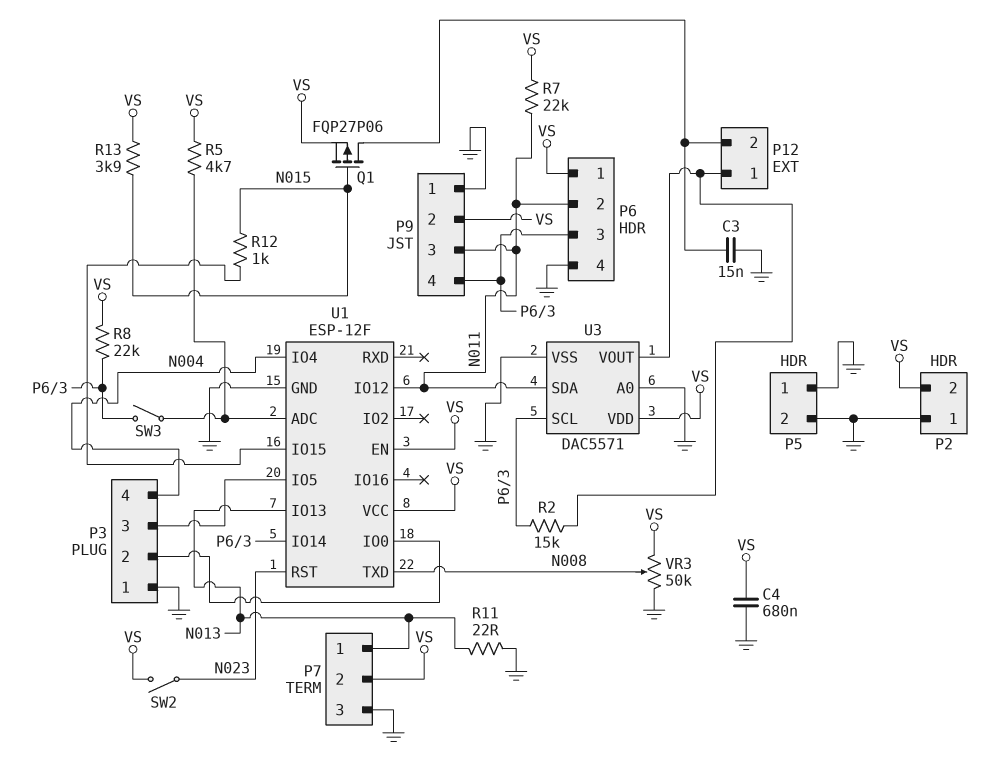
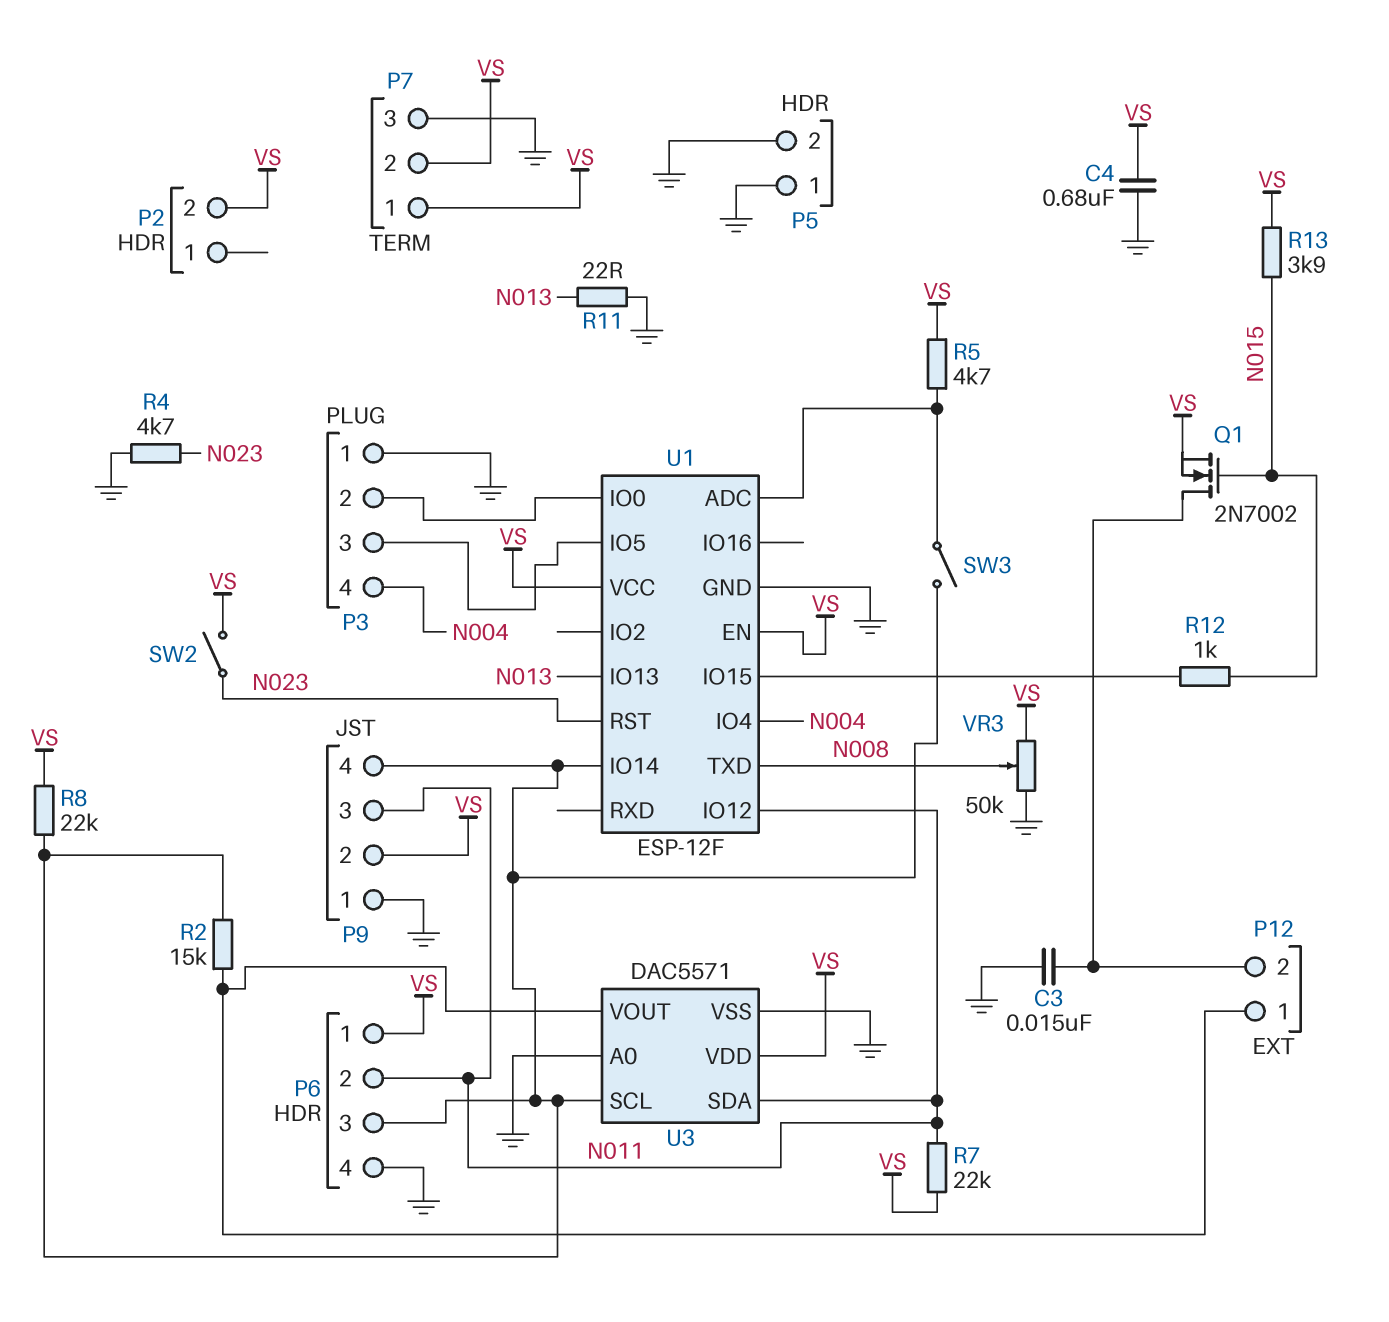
P2 pin 1: GND -> none
P7 pin 1: N013 -> VS
Q1: PMOS FQP27P06 (G N015, D P12/2, S VS) -> NMOS 2N7002 (G N015, D P12/2, S VS)
R4: none -> 4.7k (GND, N023)

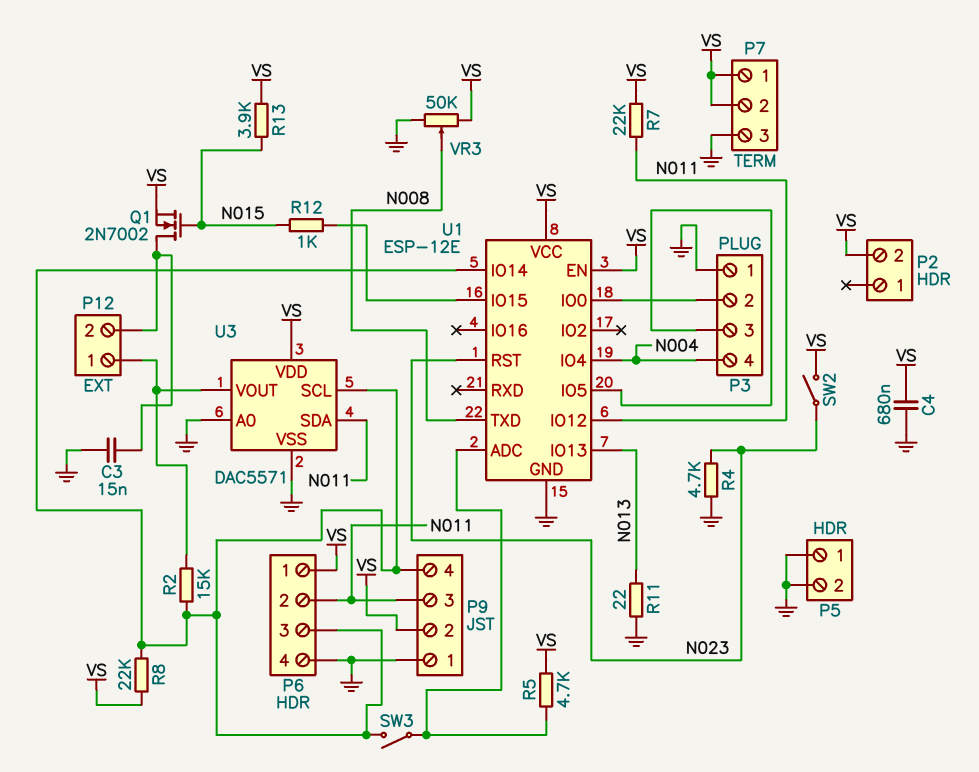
U1: ESP-12F -> ESP-12E

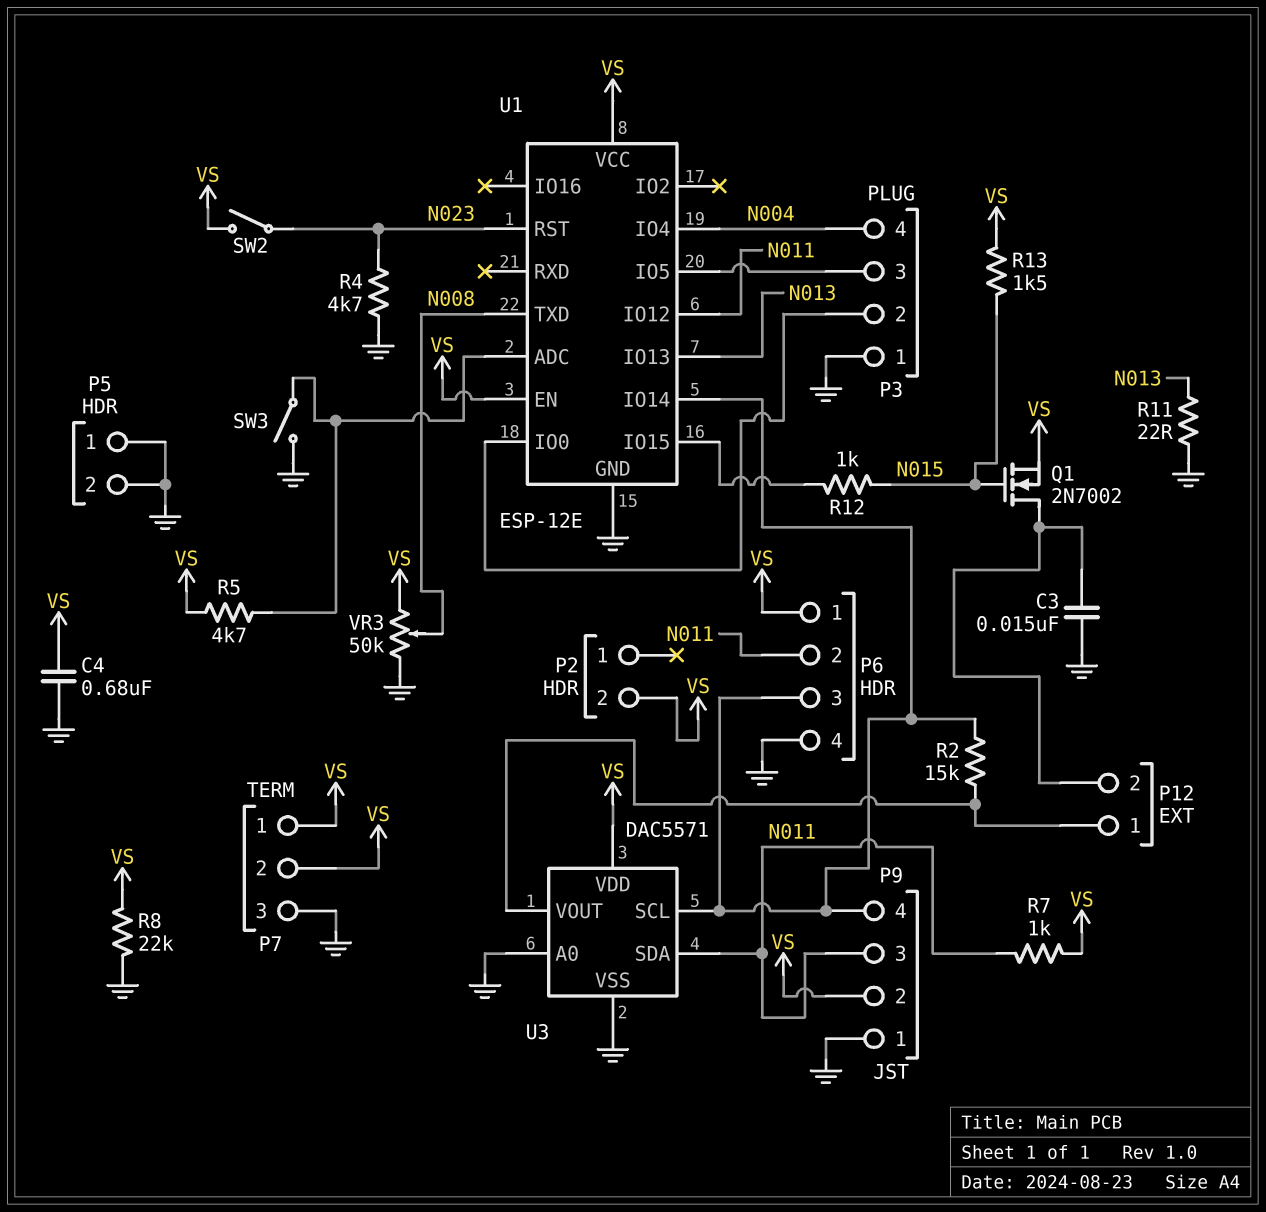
R7: 22k (N011, VS) -> 1k (N011, VS)
R8: 22k (P6/3, VS) -> 22k (GND, VS)
R13: 3.9k (N015, VS) -> 1.5k (N015, VS)
SW3: switch (P6/3, U1/ADC) -> switch (GND, U1/ADC)

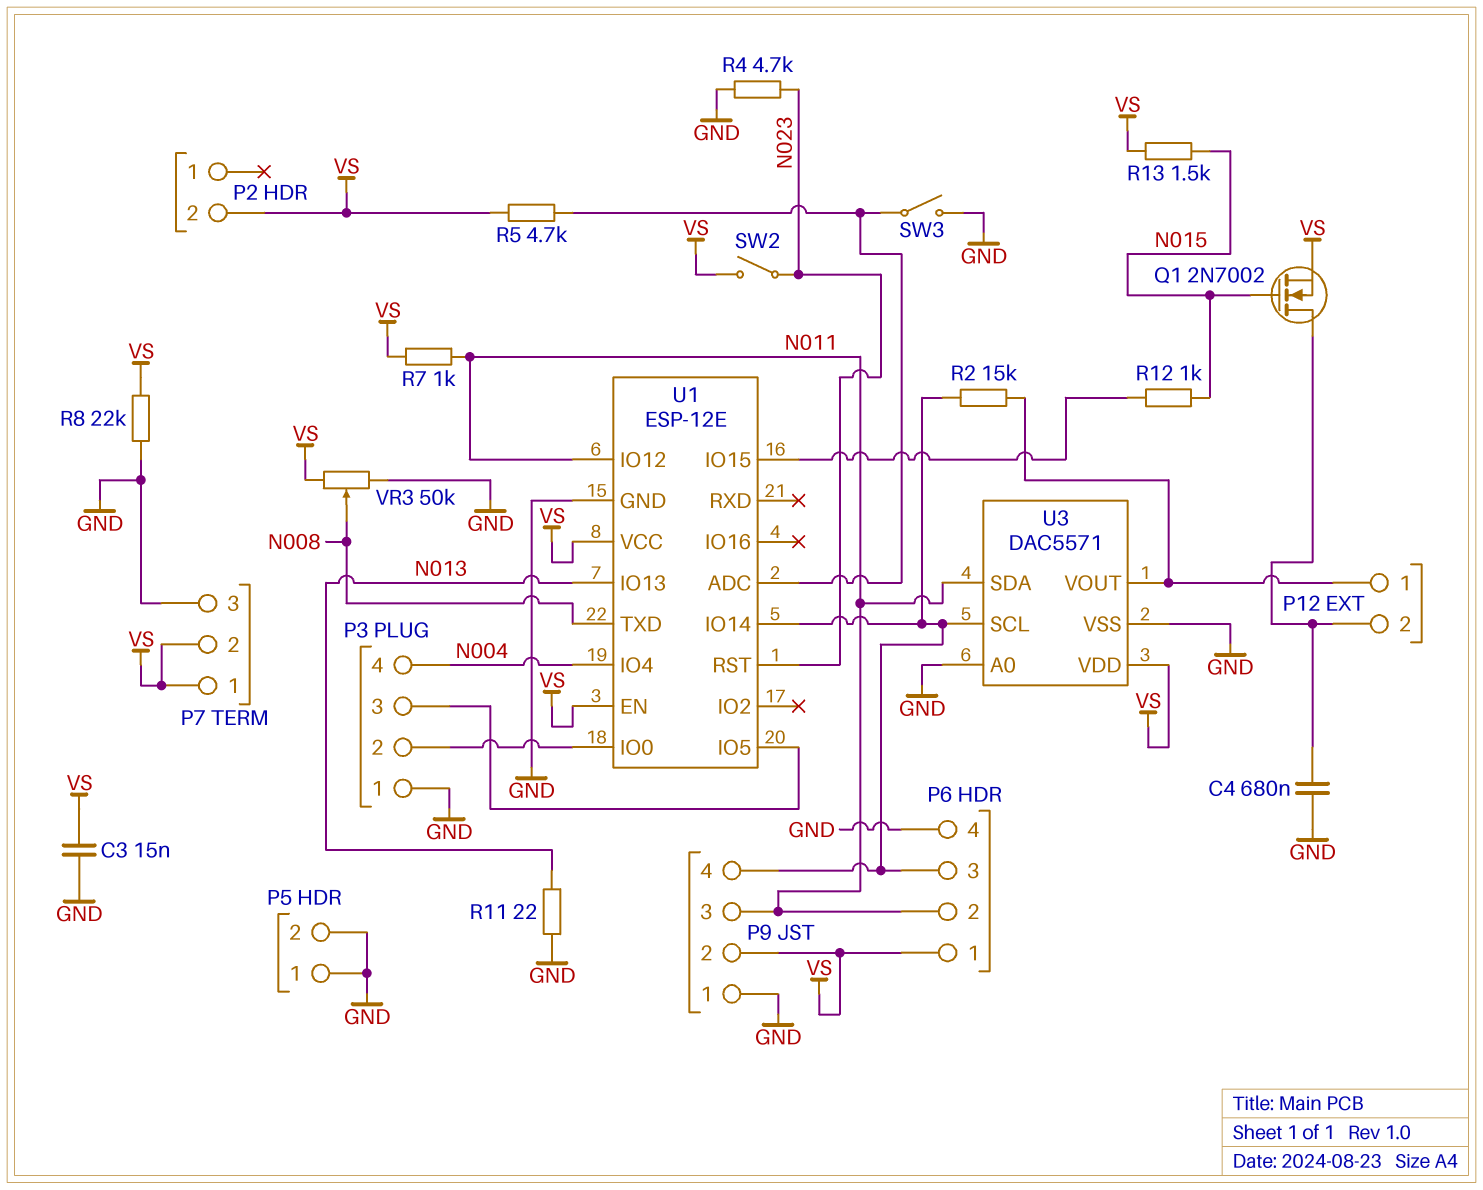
C3: 15nF (GND, P12/2) -> 15nF (GND, VS)
C4: 680nF (GND, VS) -> 680nF (GND, P12/2)

